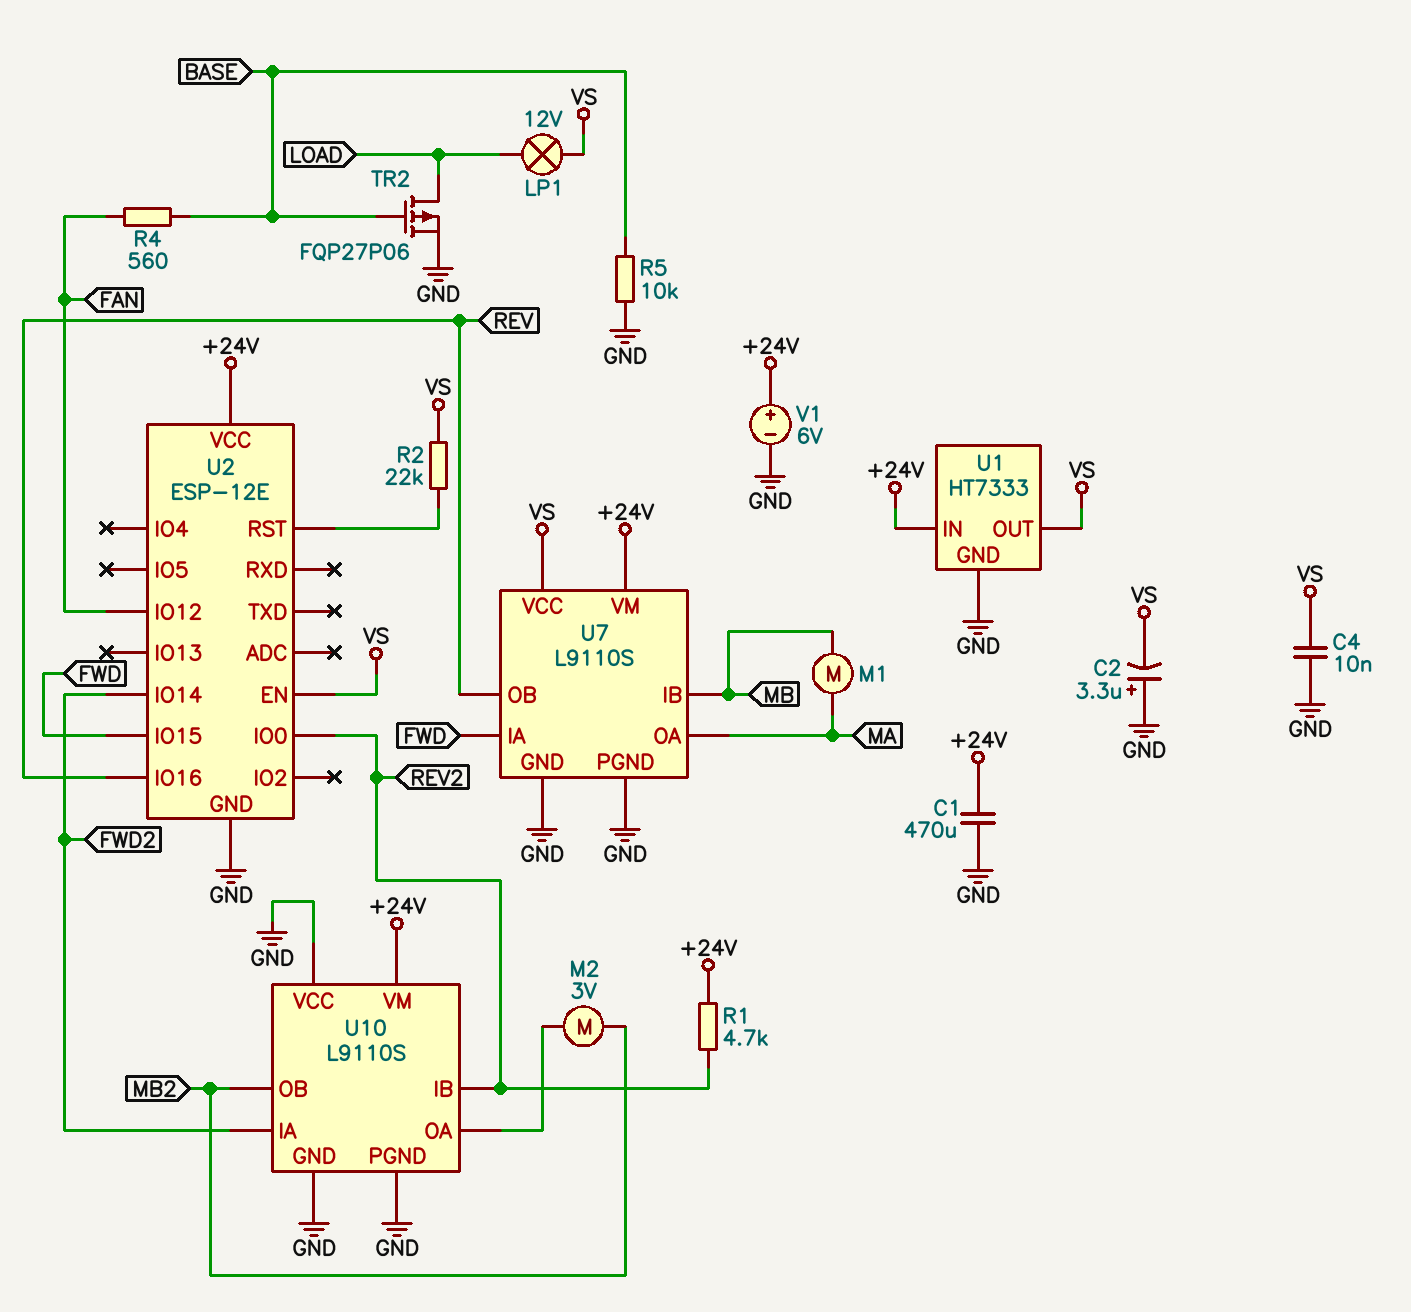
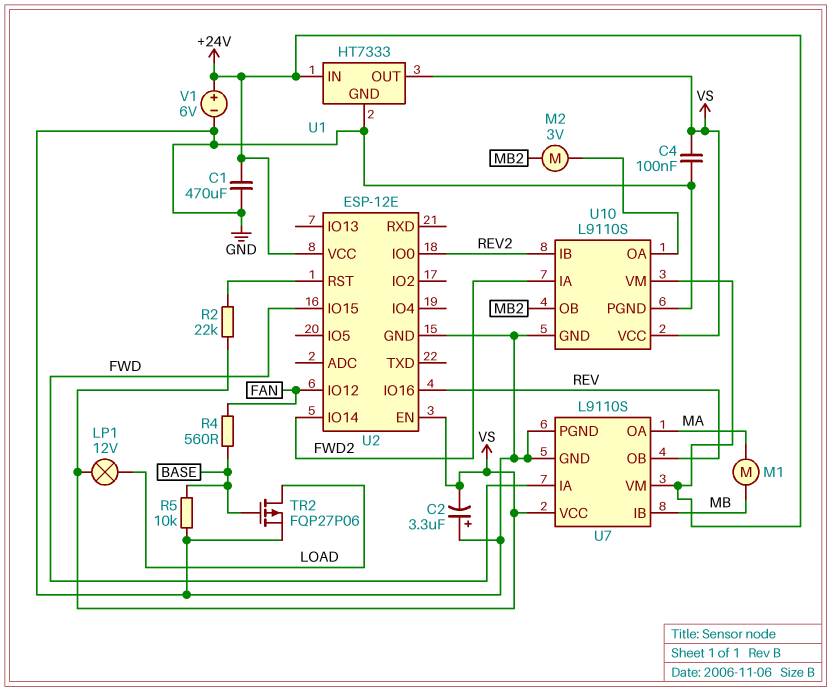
C4: 10nF (GND, VS) -> 100nF (GND, VS)
R1: 4.7k (+24V, REV2) -> none
U10 pin VCC: GND -> VS

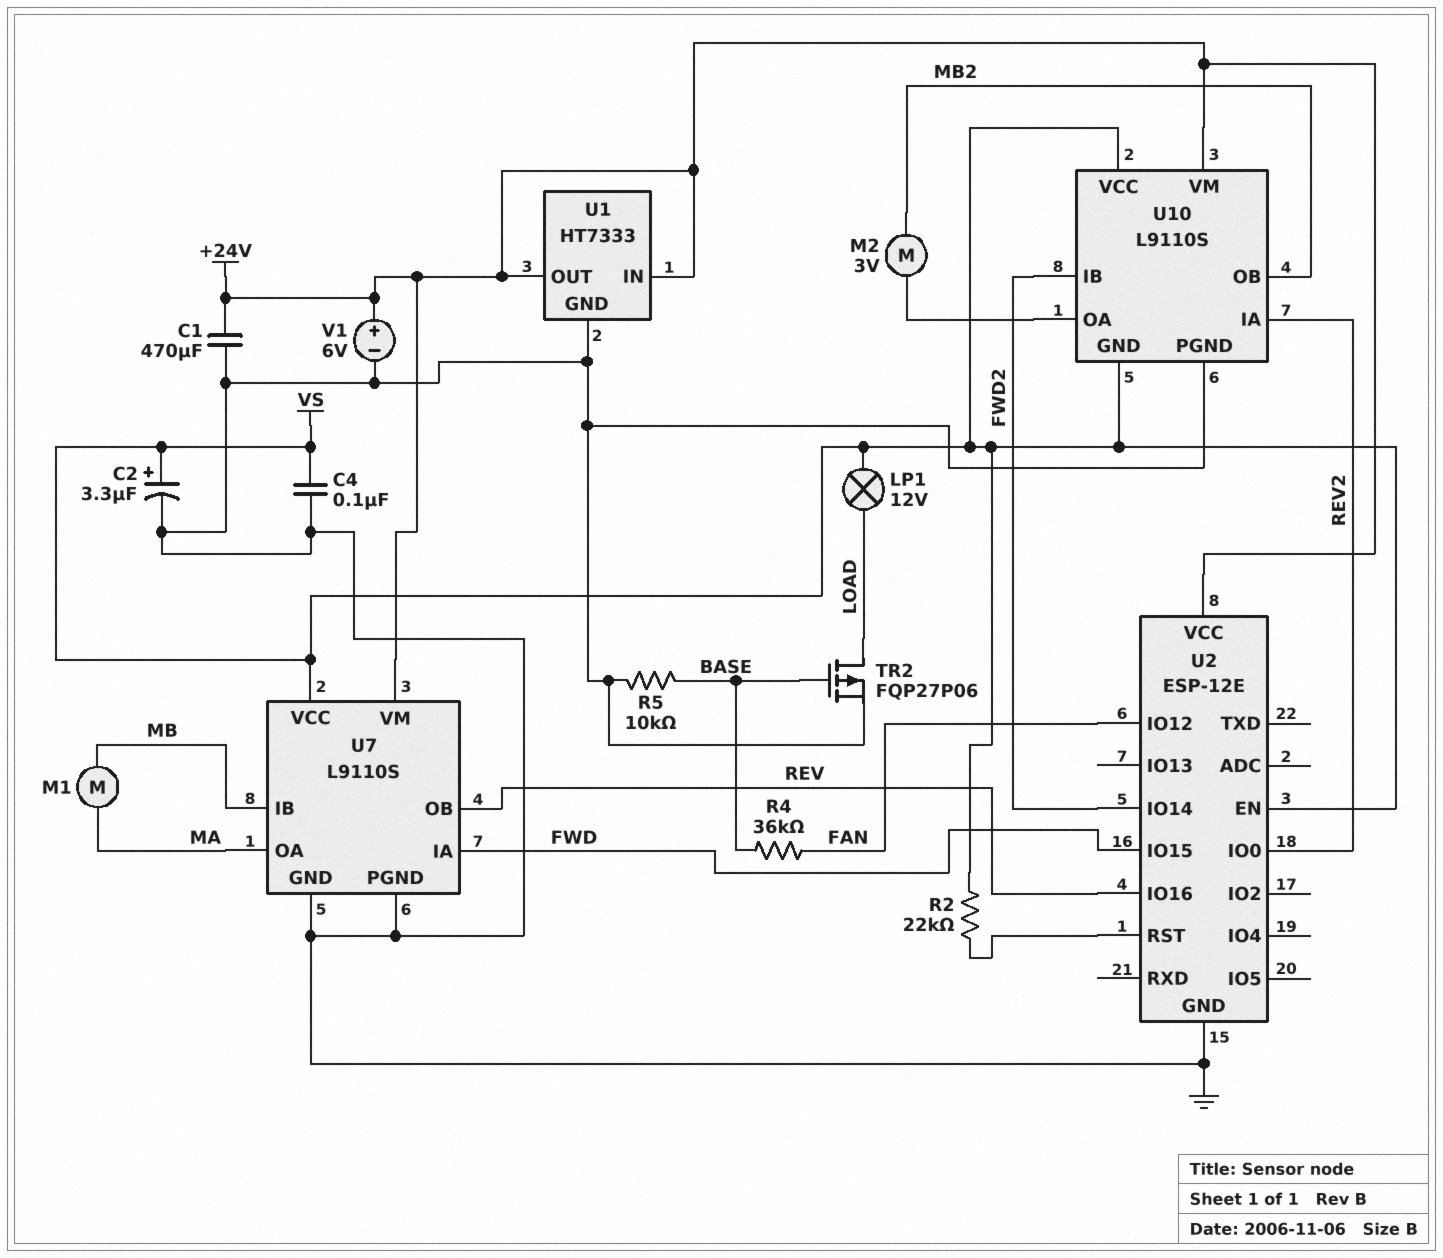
C2: 3.3uF (plus GND, minus VS) -> 3.3uF (plus VS, minus GND)
R4: 560 (BASE, FAN) -> 36k (BASE, FAN)
U1 pin OUT: VS -> +24V
U10 pin GND: GND -> VS
U10 pin IA: FWD2 -> REV2
U10 pin IB: REV2 -> FWD2

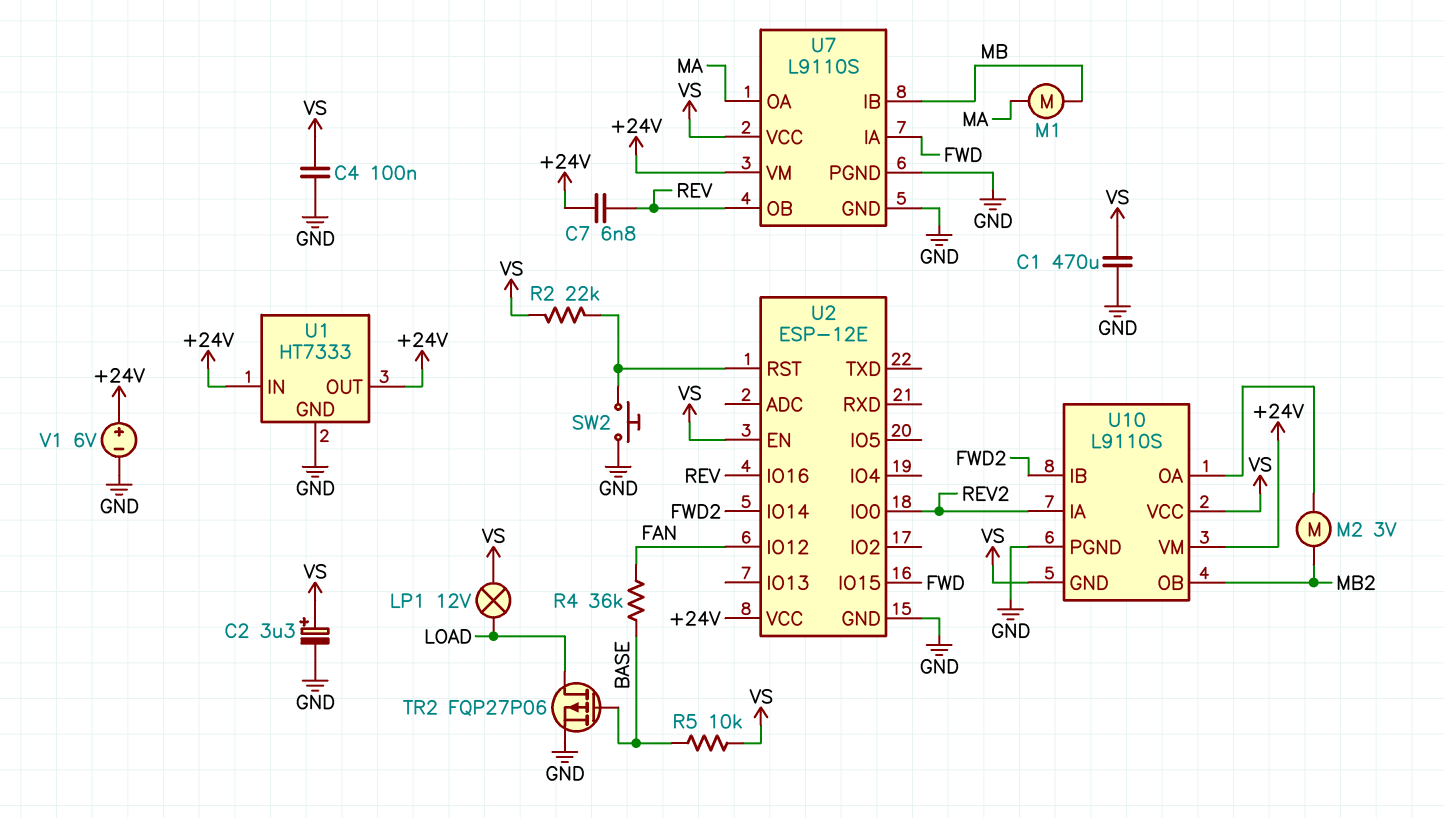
C1: 470uF (+24V, GND) -> 470uF (GND, VS)
C7: none -> 6.8nF (+24V, REV)
R5: 10k (BASE, GND) -> 10k (BASE, VS)
SW2: none -> button (GND, U2/RST)

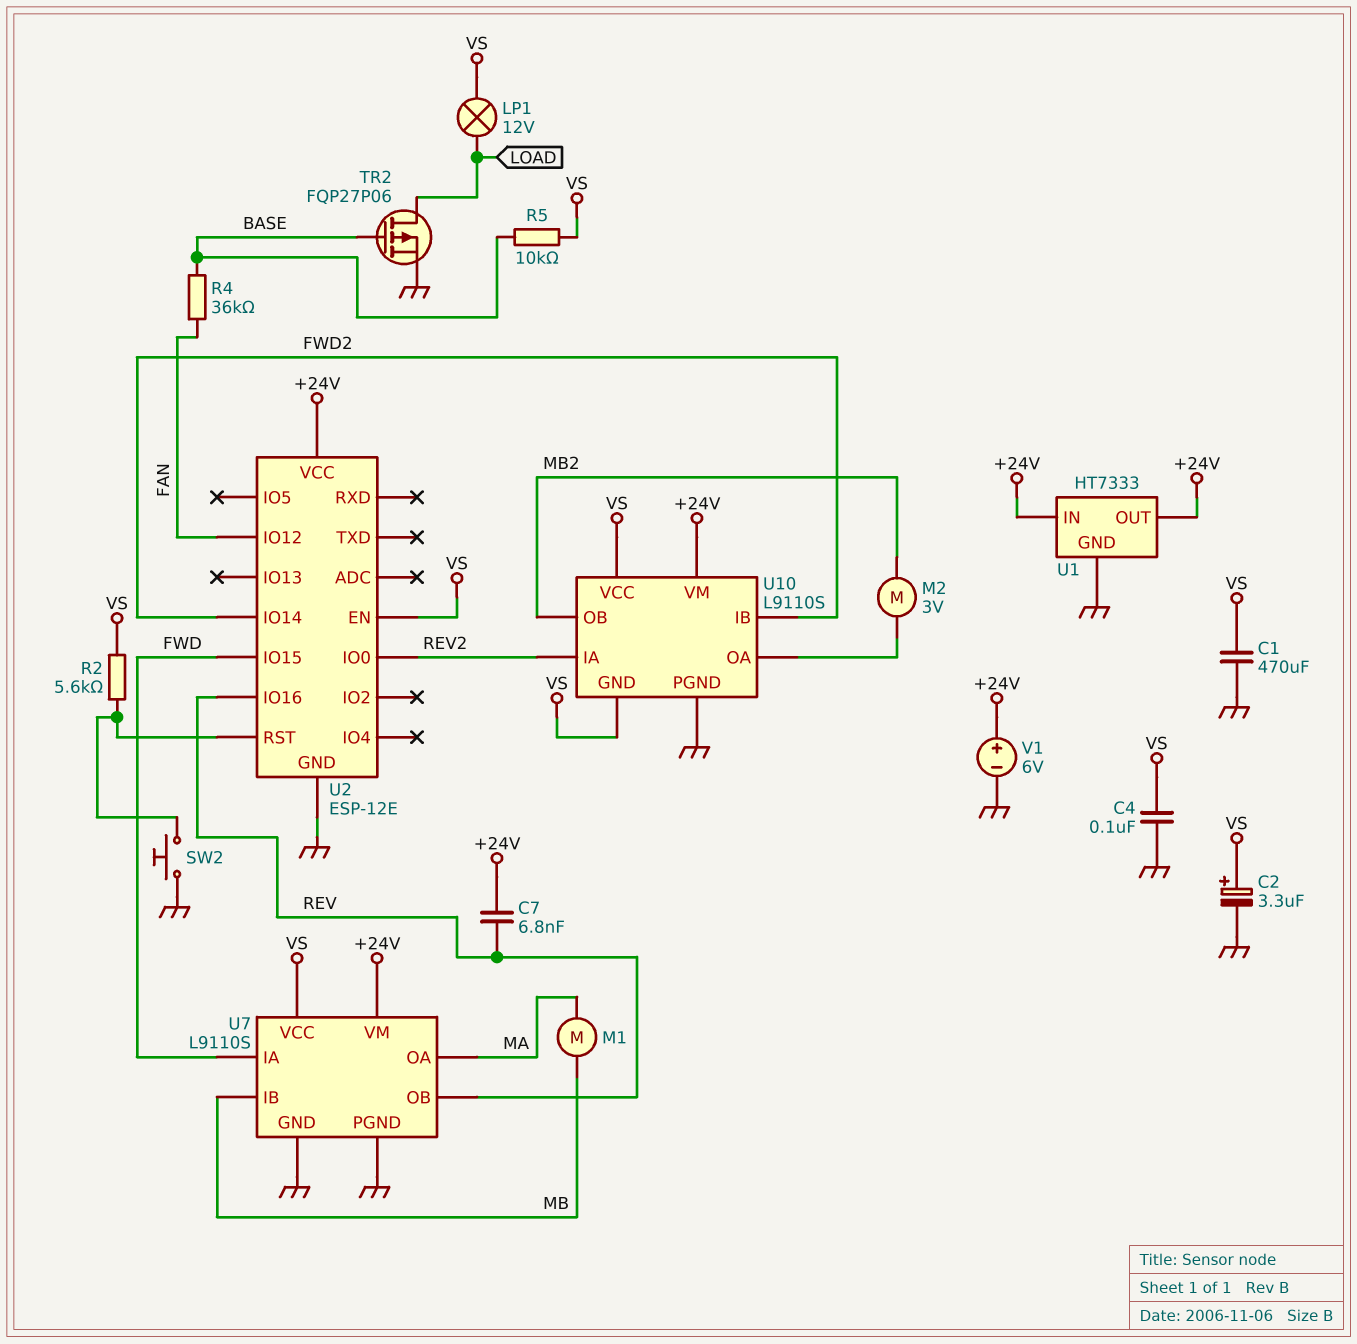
R2: 22k (U2/RST, VS) -> 5.6k (U2/RST, VS)

